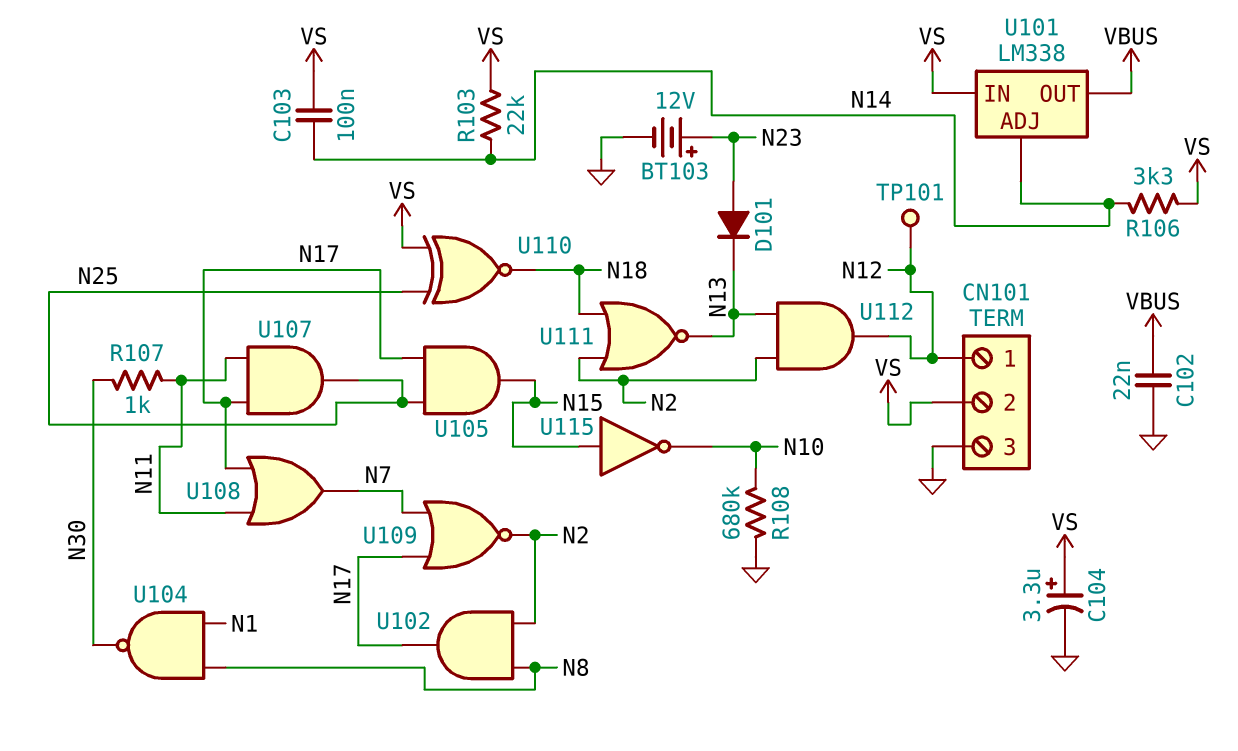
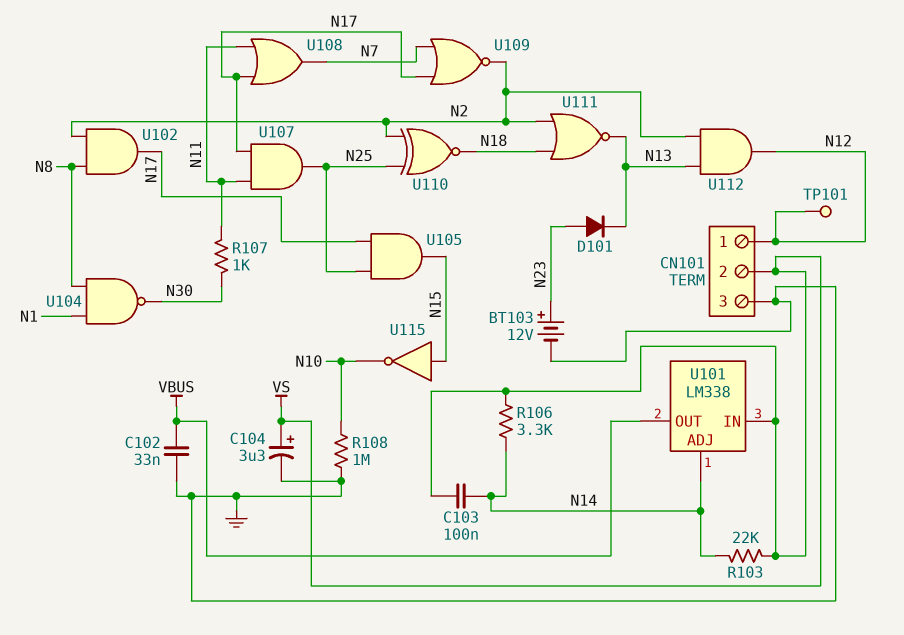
C102: 22nF (GND, VBUS) -> 33nF (GND, VBUS)
R108: 680k (GND, N10) -> 1M (GND, N10)
U110: XNOR (in N25, in VS, out N18) -> XNOR (in N2, in N25, out N18)

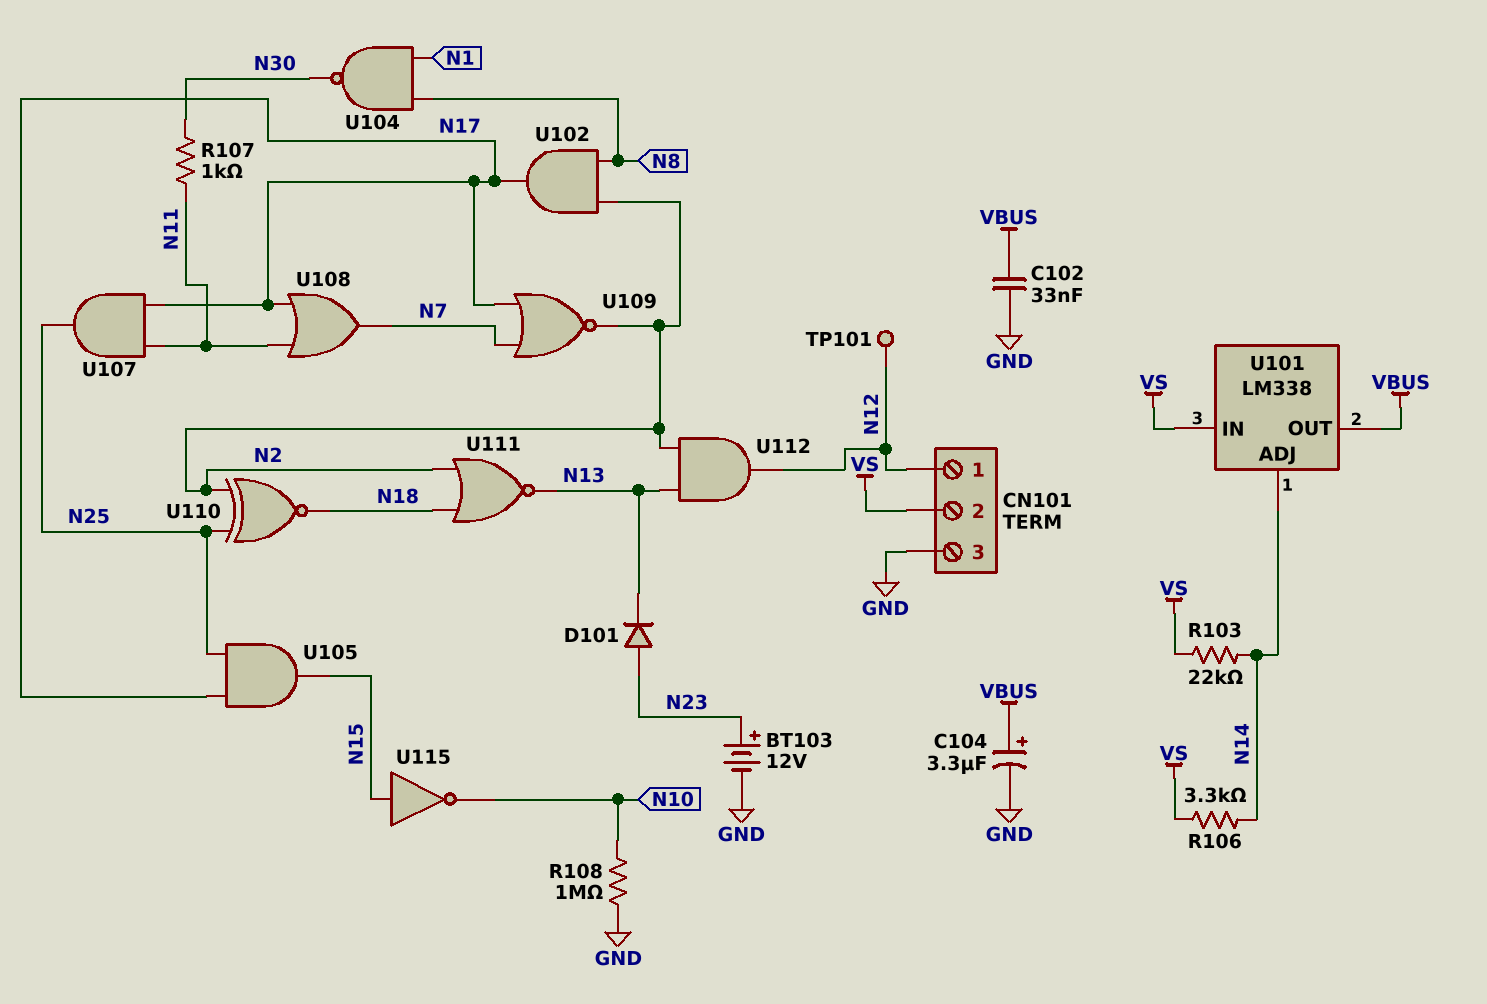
C103: 100nF (N14, VS) -> none
C104: 3.3uF (plus VS, minus GND) -> 3.3uF (plus VBUS, minus GND)

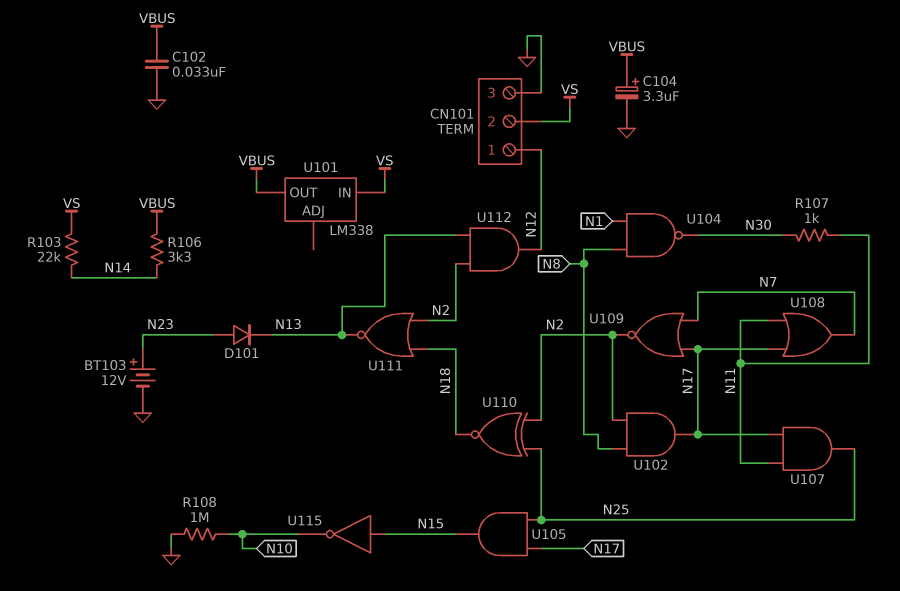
R106: 3.3k (N14, VS) -> 3.3k (N14, VBUS)
TP101: test point (N12) -> none
U101 pin ADJ: N14 -> none

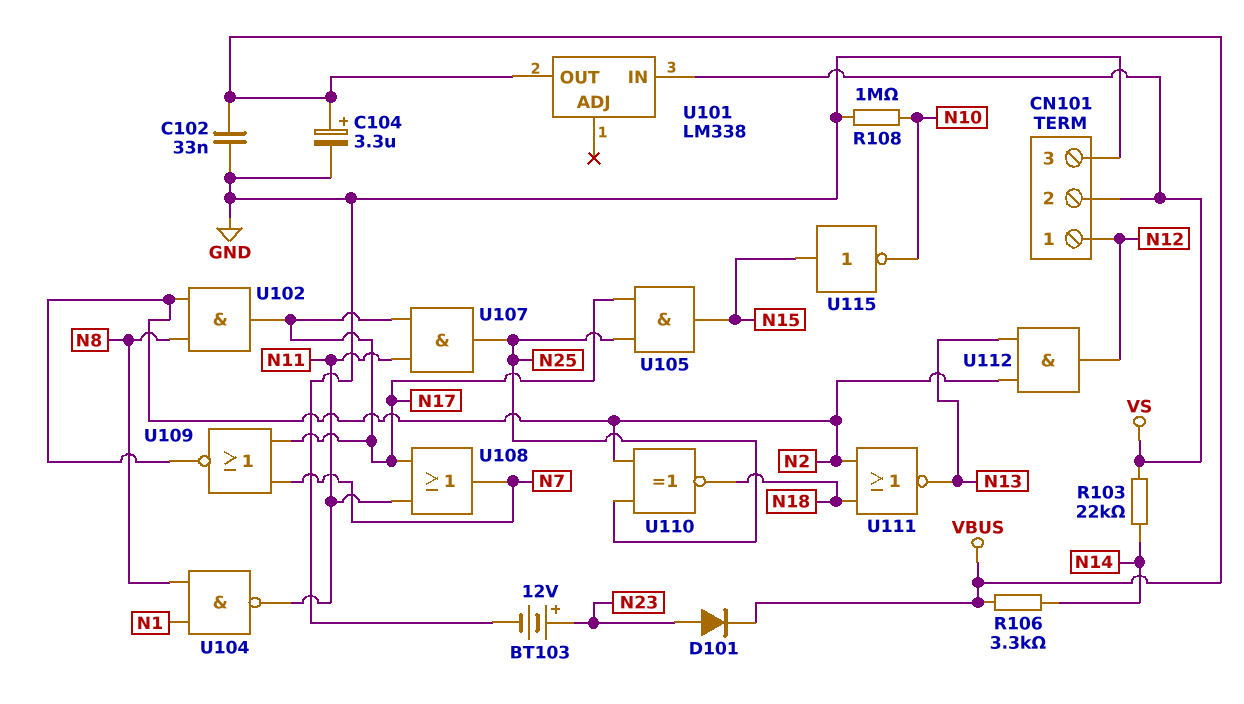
D101: diode (A N23, K N13) -> diode (A N23, K VBUS)
R107: 1k (N11, N30) -> none
U104: NAND (in N1, in N8, out N30) -> NAND (in N1, in N8, out N11)

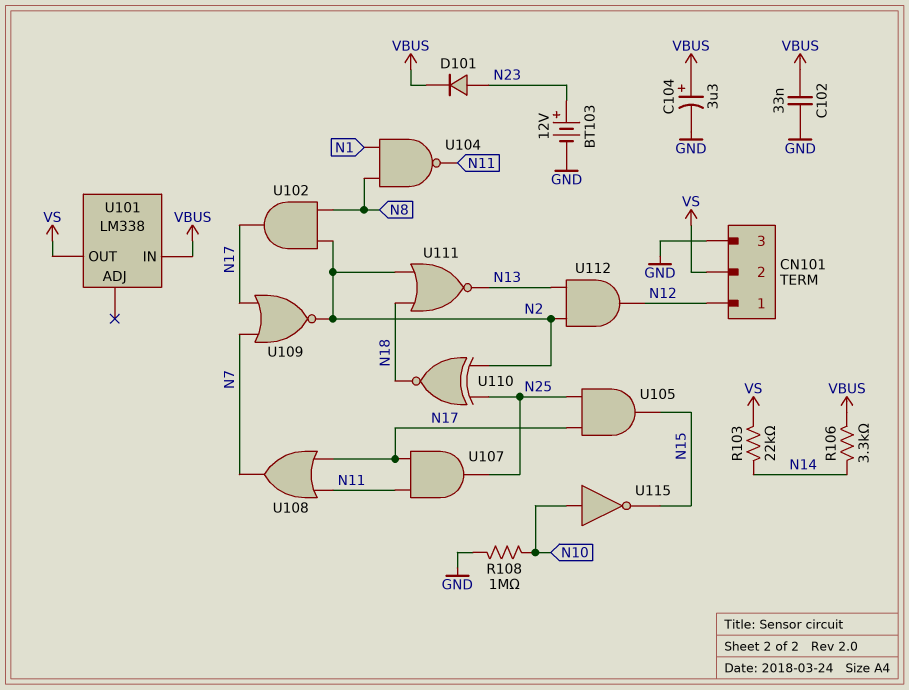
U101 pin IN: VS -> VBUS
U101 pin OUT: VBUS -> VS
U115: NOT (in N15, out N10) -> NOT (in N10, out N15)

